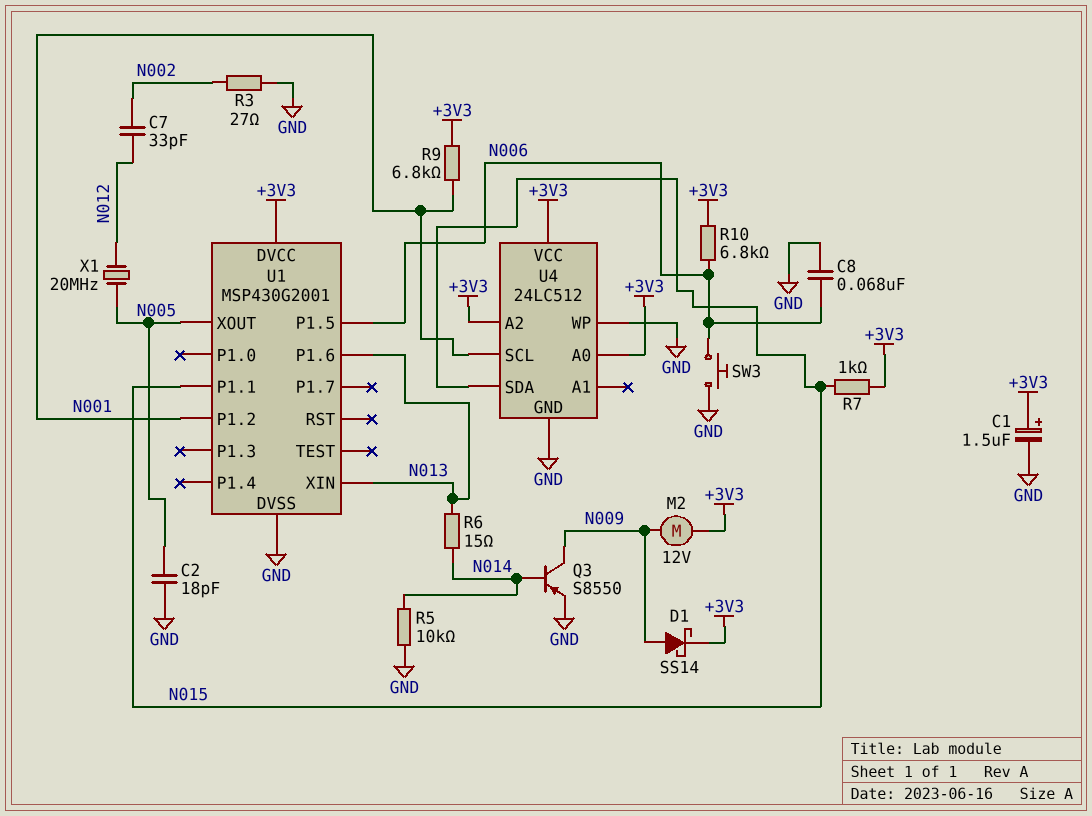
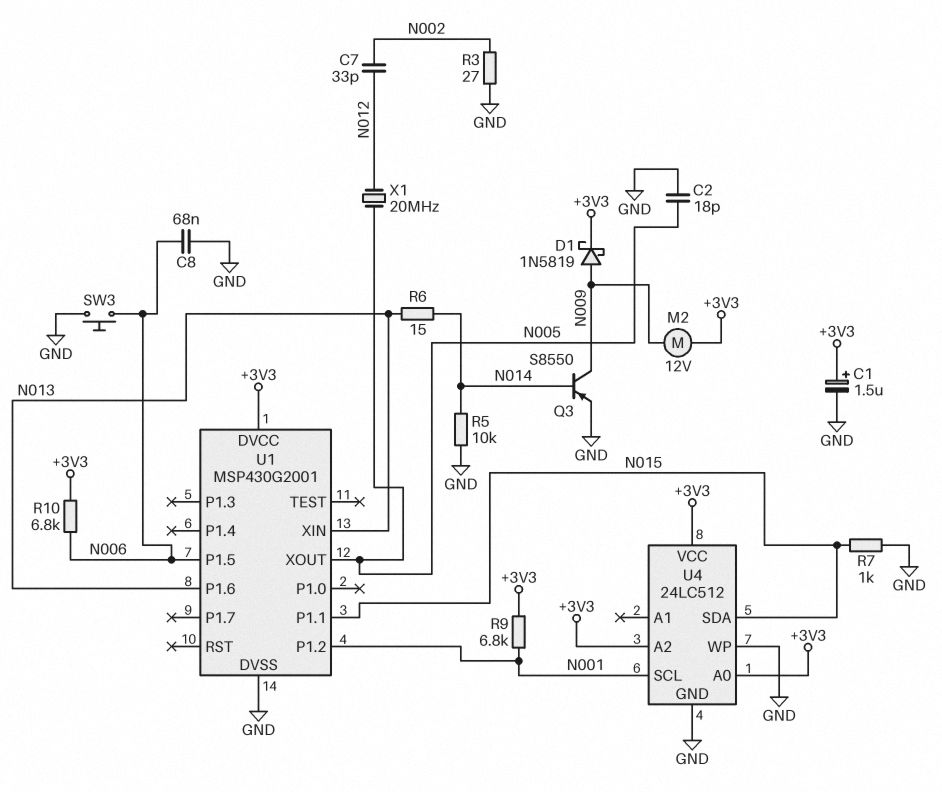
D1: schottky SS14 (A N009, K +3V3) -> schottky 1N5819 (A N009, K +3V3)
R7: 1k (+3V3, N015) -> 1k (GND, N015)

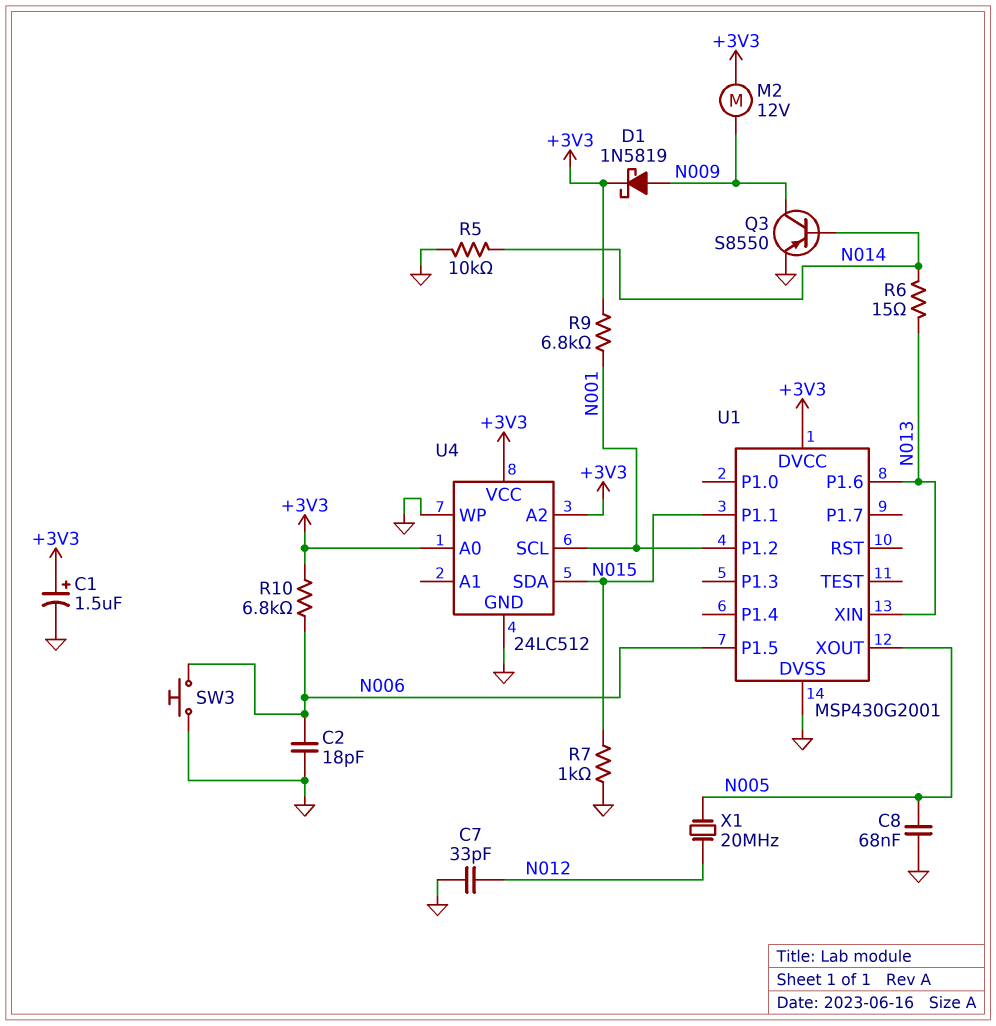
C2: 18pF (GND, N005) -> 18pF (GND, N006)
C7: 33pF (N002, N012) -> 33pF (GND, N012)
C8: 68nF (GND, N006) -> 68nF (GND, N005)
R3: 27 (GND, N002) -> none

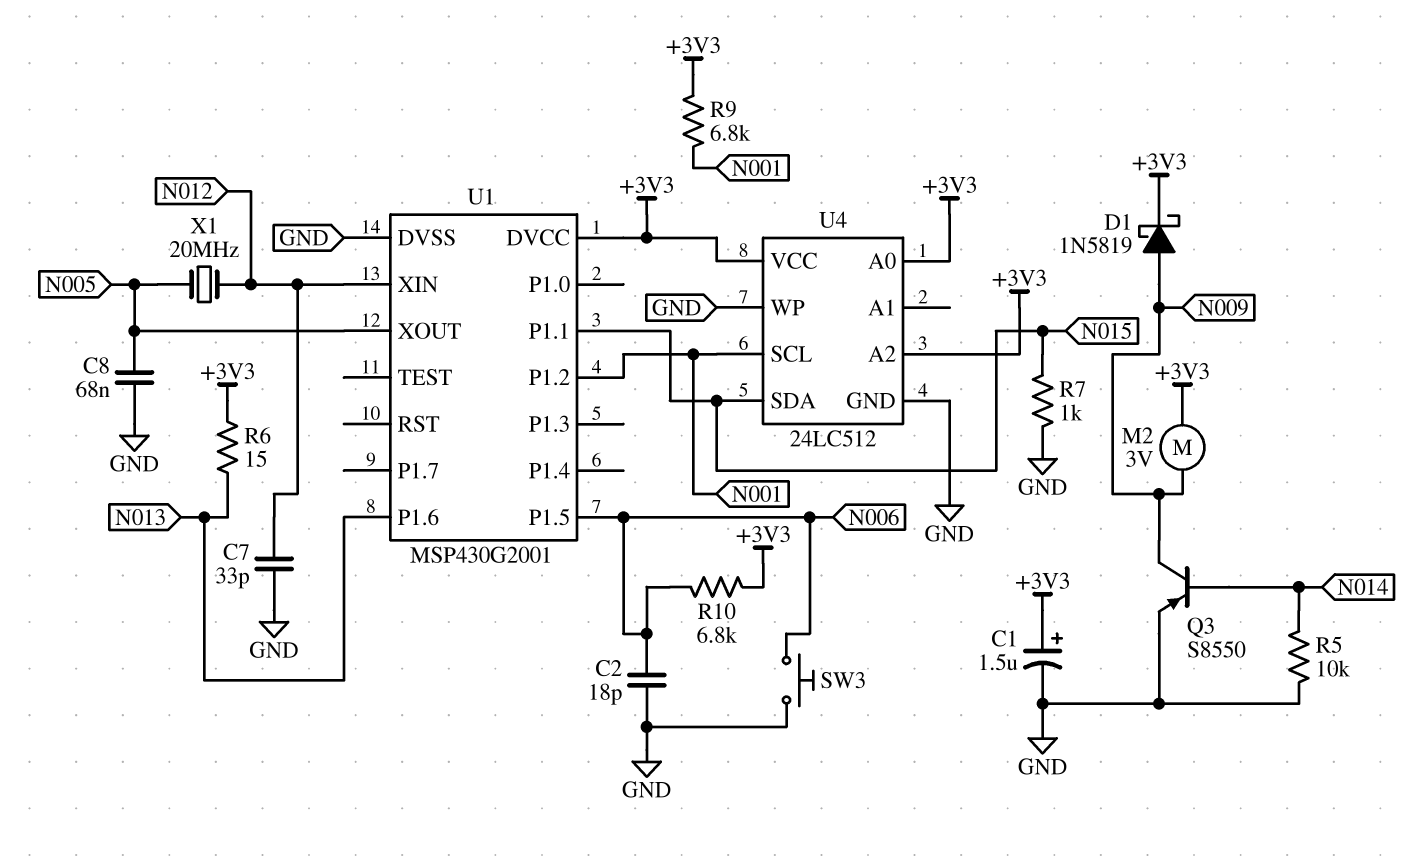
M2: motor 12V (+3V3, N009) -> motor 3V (+3V3, N009)
R6: 15 (N013, N014) -> 15 (+3V3, N013)
U1 pin XIN: N013 -> N012

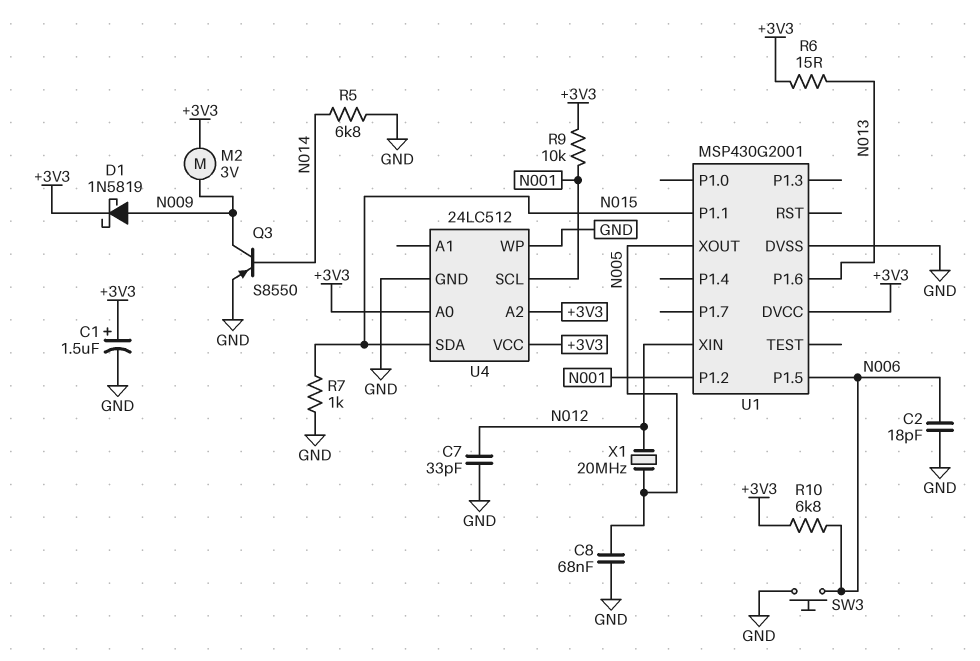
R5: 10k (GND, N014) -> 6.8k (GND, N014)
R9: 6.8k (+3V3, N001) -> 10k (+3V3, N001)

